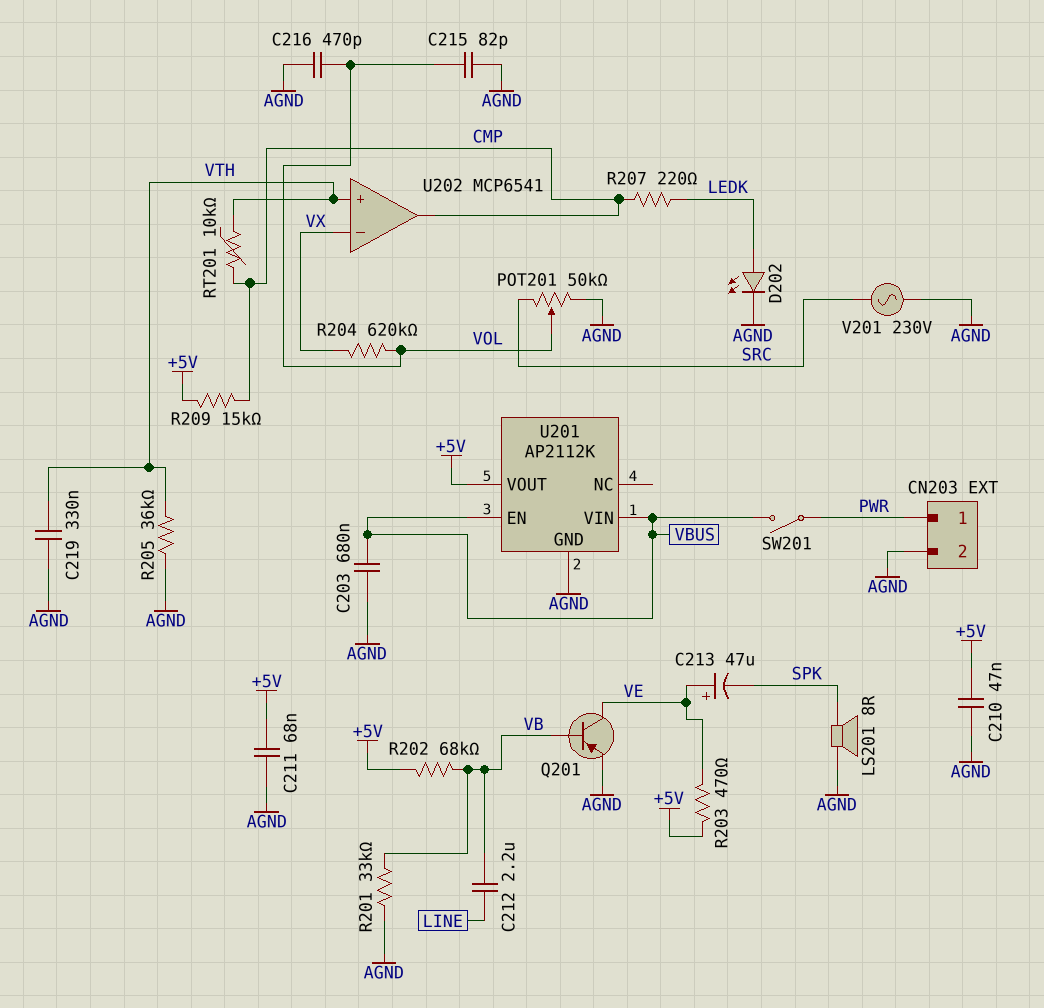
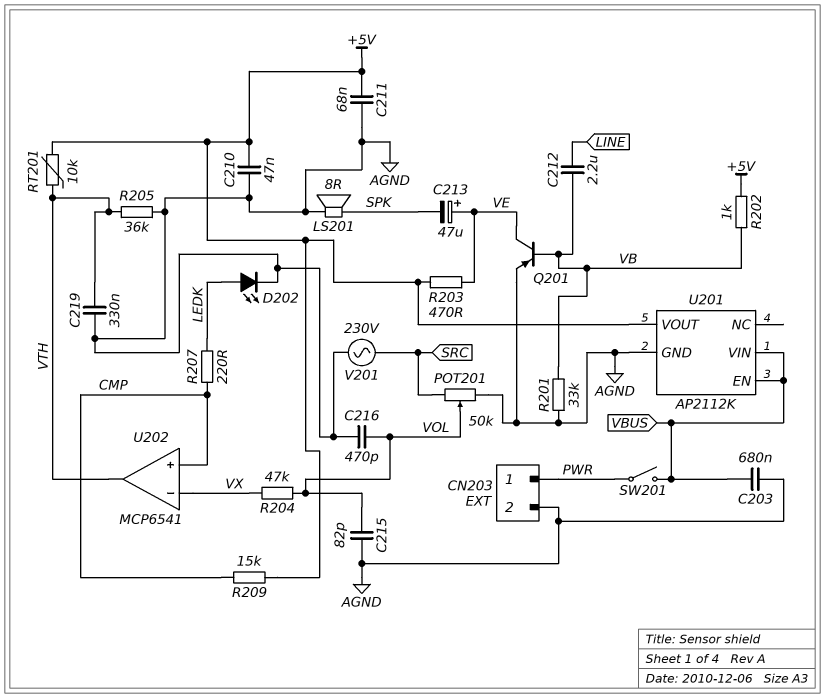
R202: 68k (+5V, VB) -> 1k (+5V, VB)
R204: 620k (VOL, VX) -> 47k (VOL, VX)
RT201: 10k (CMP, VTH) -> 10k (+5V, VTH)
U202 pin in+: VTH -> CMP
U202 pin out: CMP -> VTH

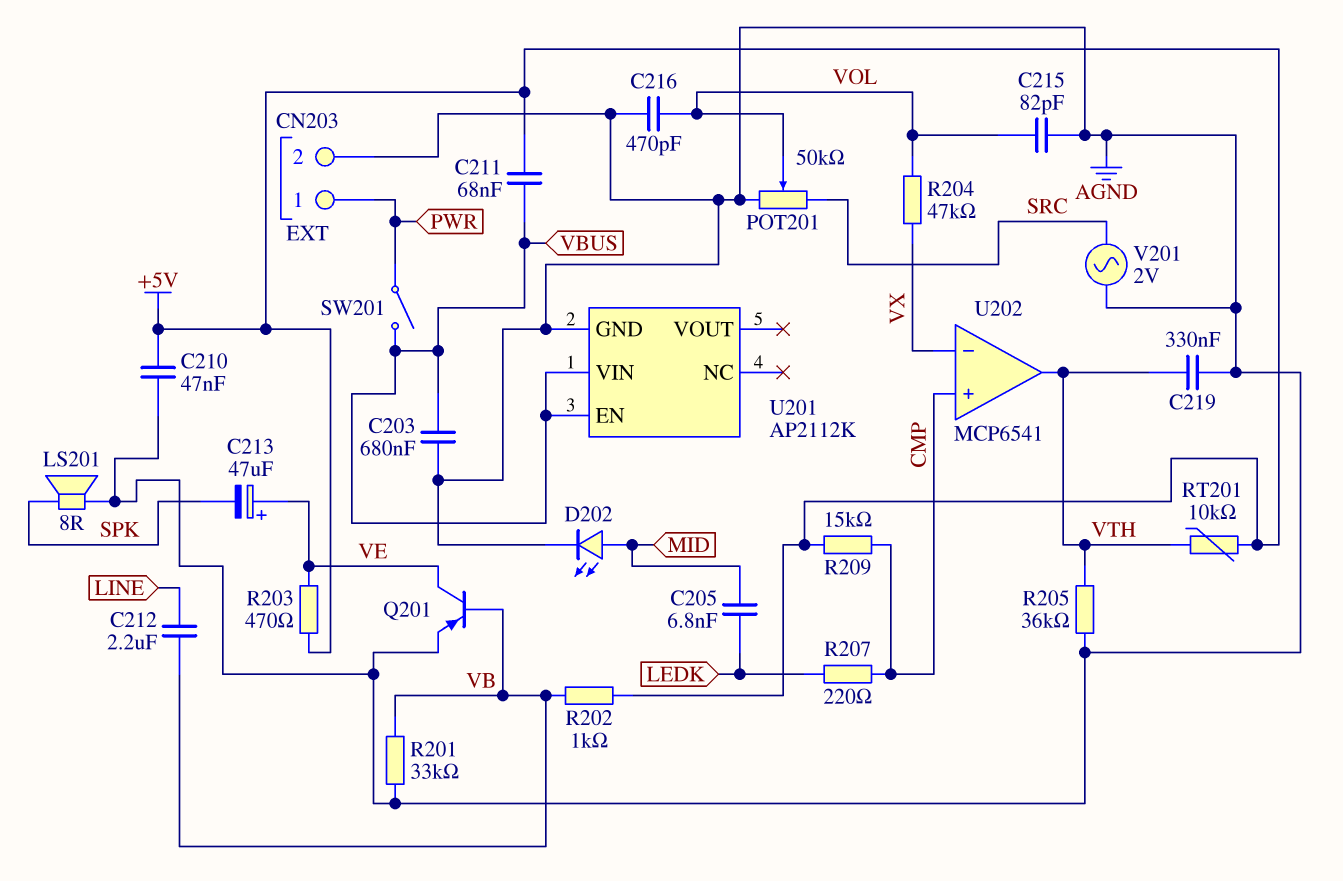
C205: none -> 6.8nF (LEDK, MID)
C211: 68nF (+5V, AGND) -> 68nF (+5V, VBUS)
D202: LED (A LEDK, K AGND) -> LED (A MID, K AGND)
U201 pin VOUT: +5V -> none
V201: AC 230V (AGND, SRC) -> AC 2V (AGND, SRC)

